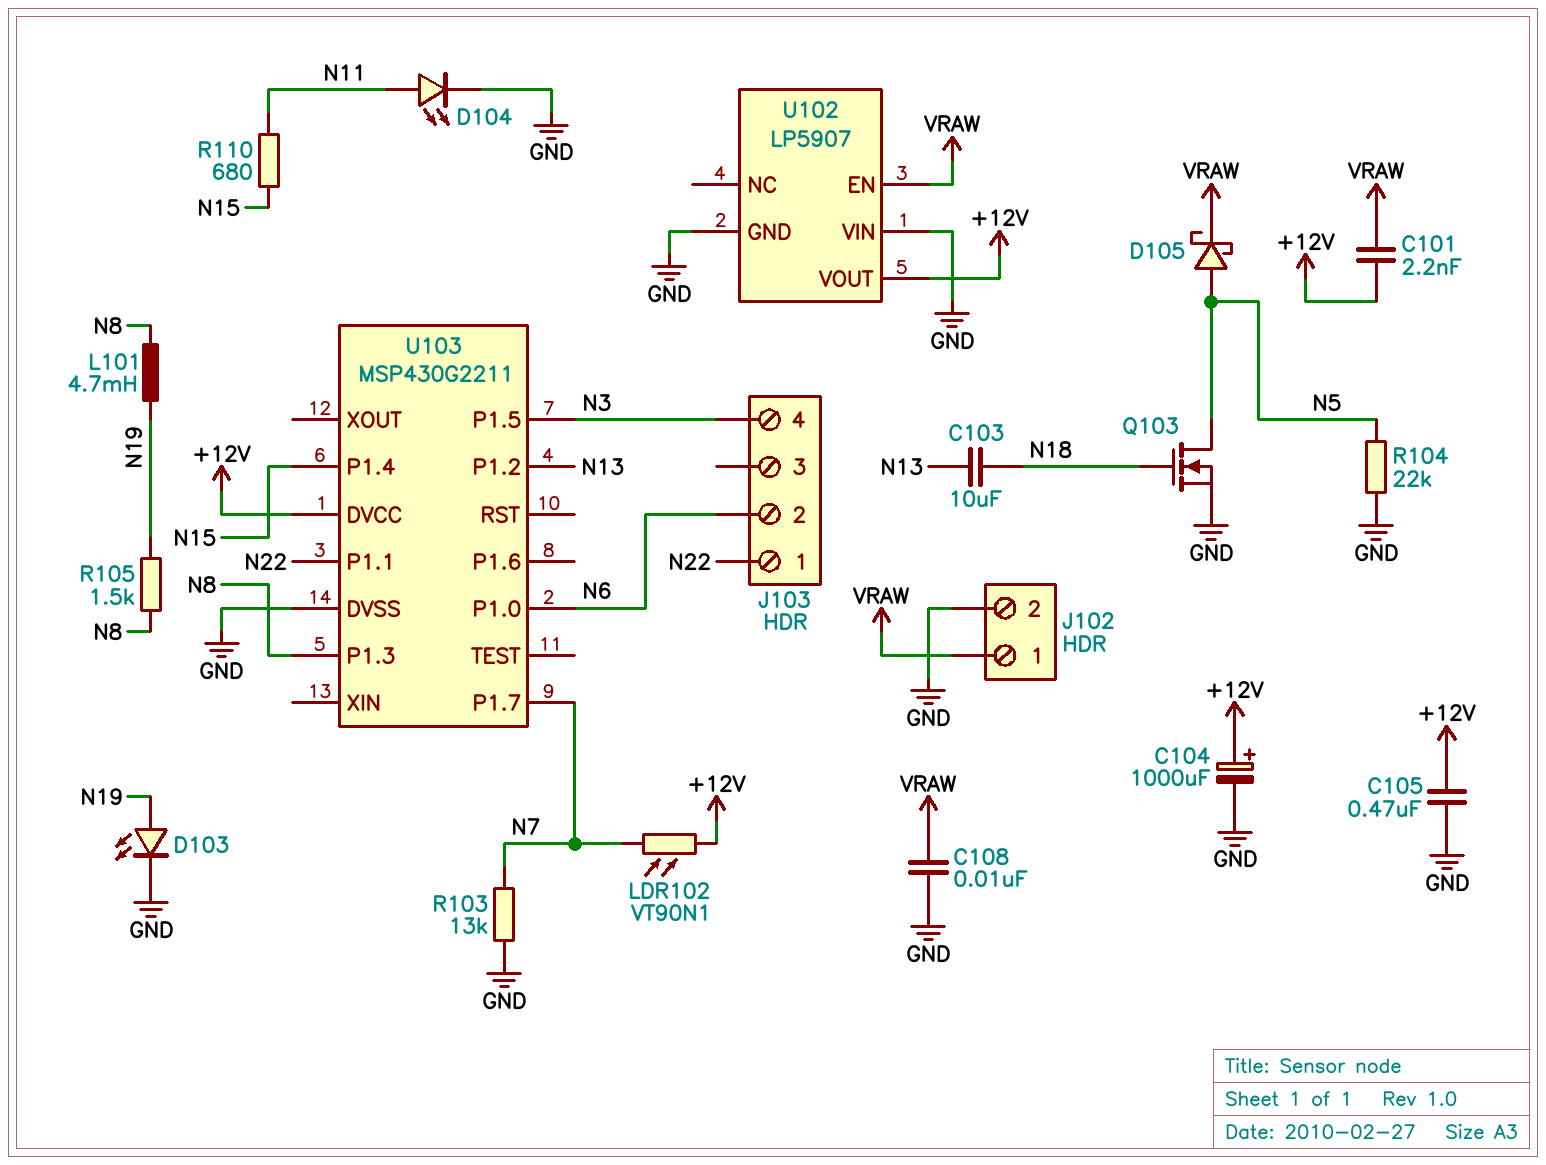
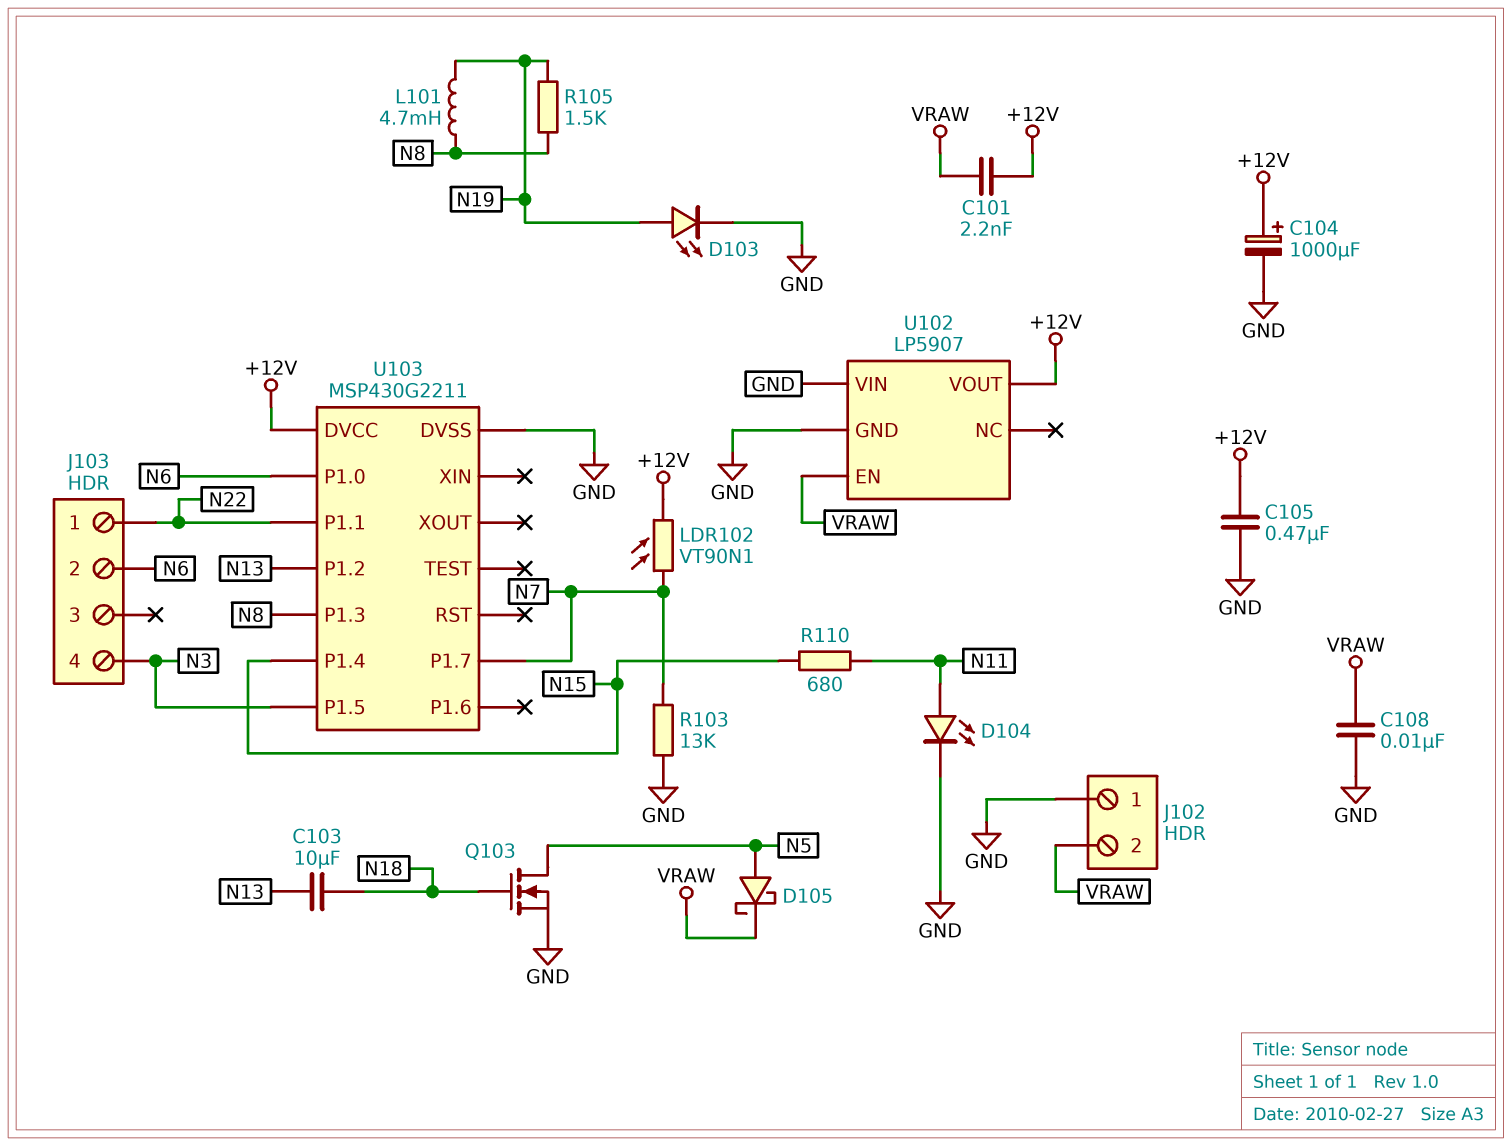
J102 pin 1: VRAW -> GND
J102 pin 2: GND -> VRAW
R104: 22k (GND, N5) -> none

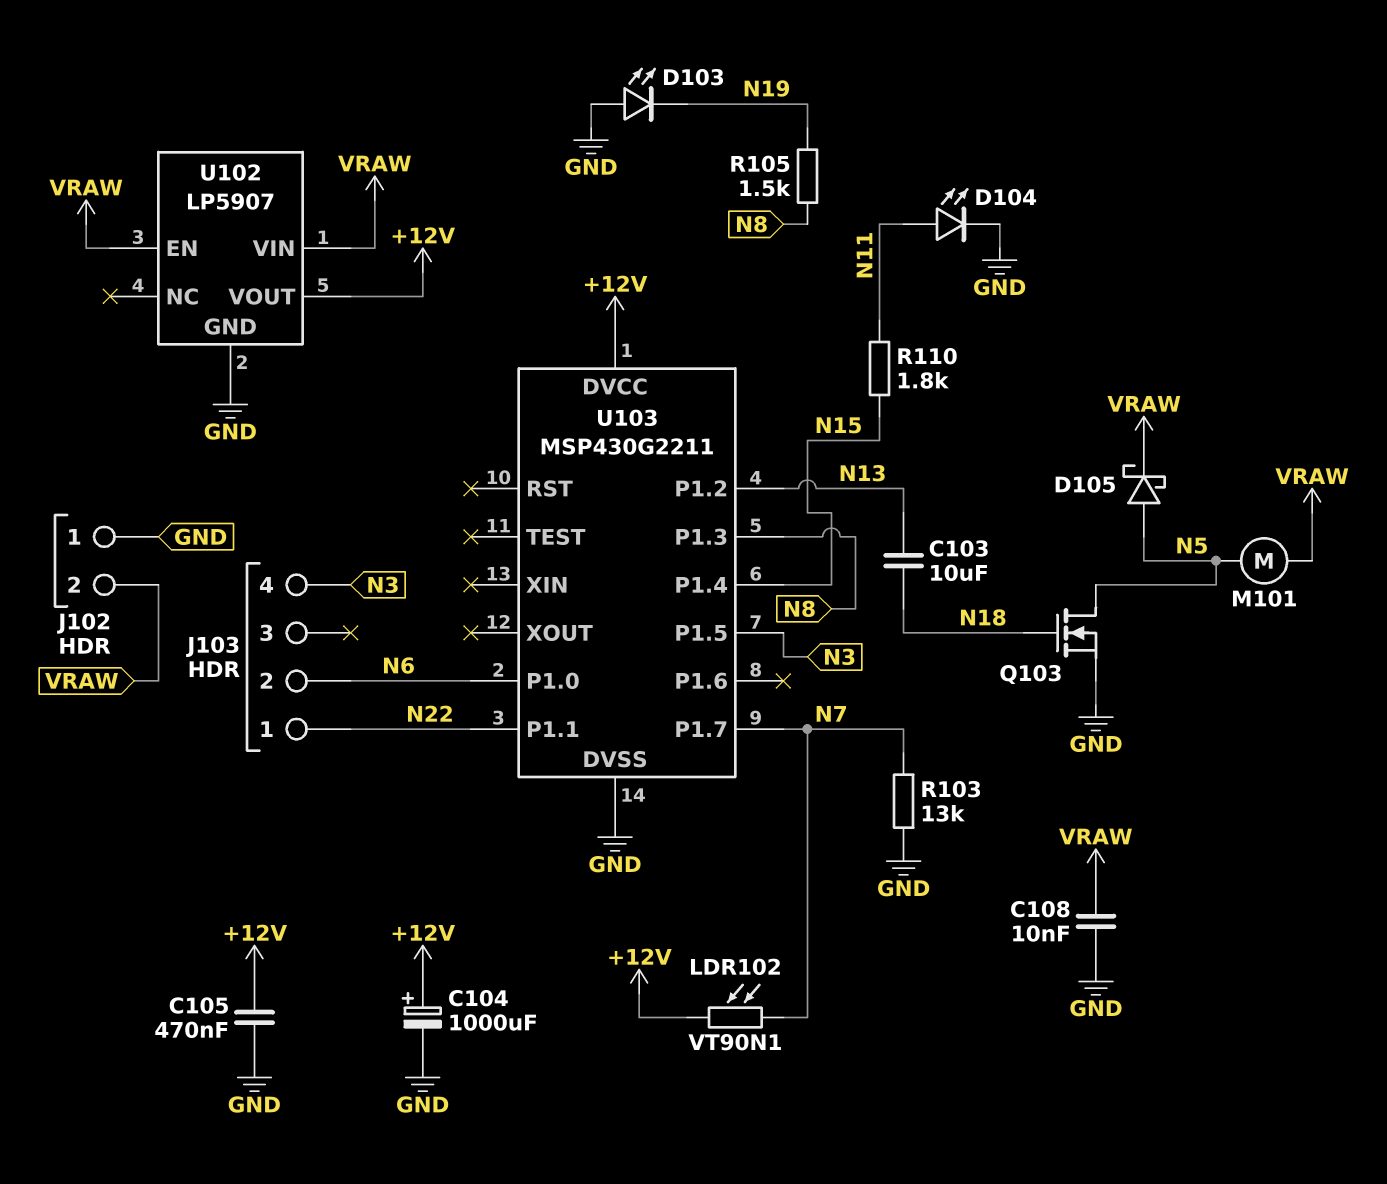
C101: 2.2nF (+12V, VRAW) -> none
D103: LED (A N19, K GND) -> LED (A GND, K N19)
L101: 4.7mH (N8, N19) -> none
M101: none -> motor (N5, VRAW)
R110: 680 (N11, N15) -> 1.8k (N11, N15)
U102 pin VIN: GND -> VRAW

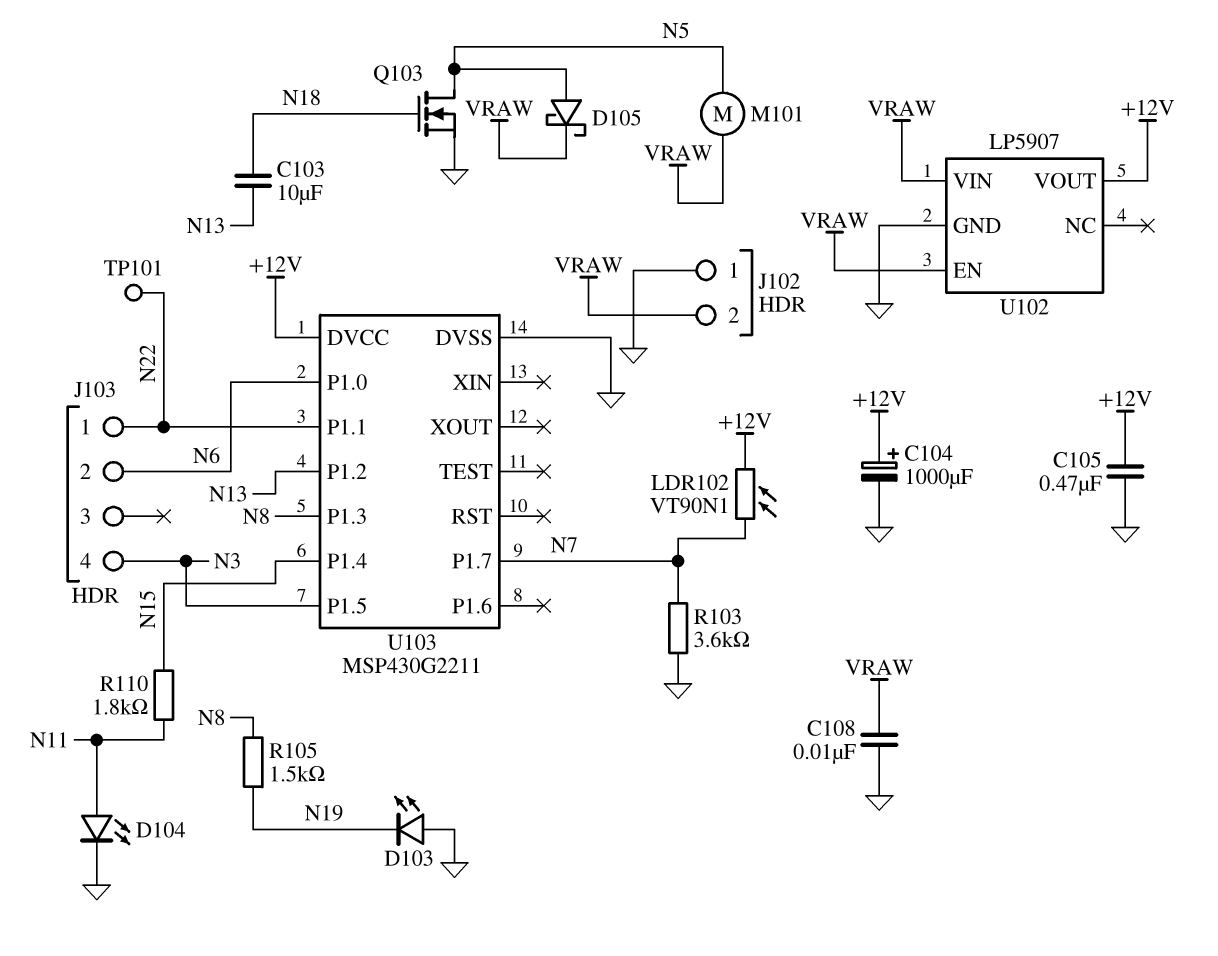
R103: 13k (GND, N7) -> 3.6k (GND, N7)
TP101: none -> test point (N22)

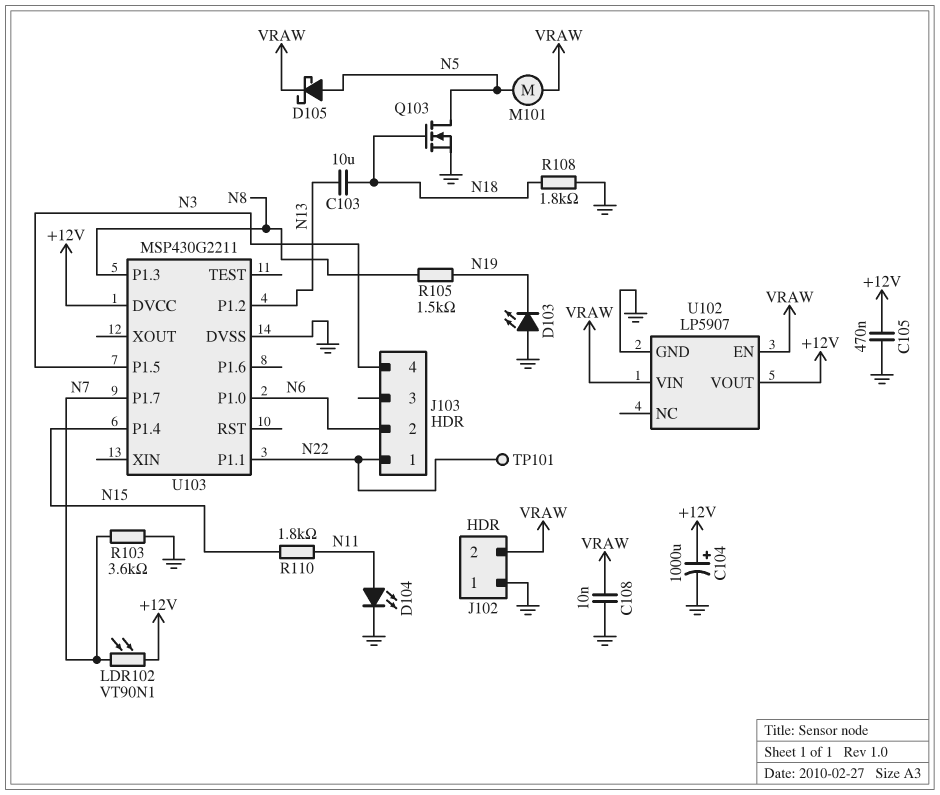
R108: none -> 1.8k (GND, N18)

